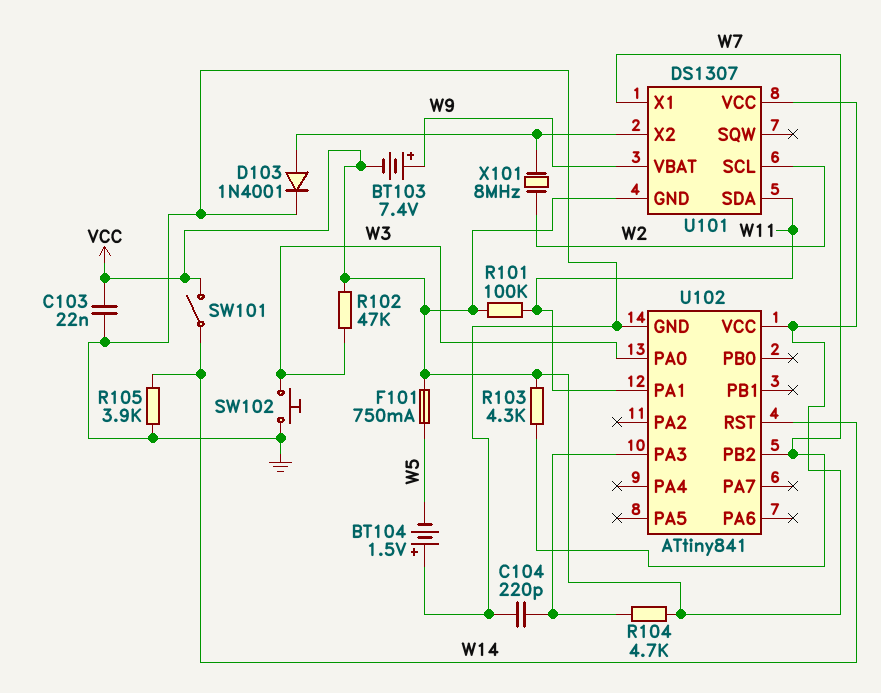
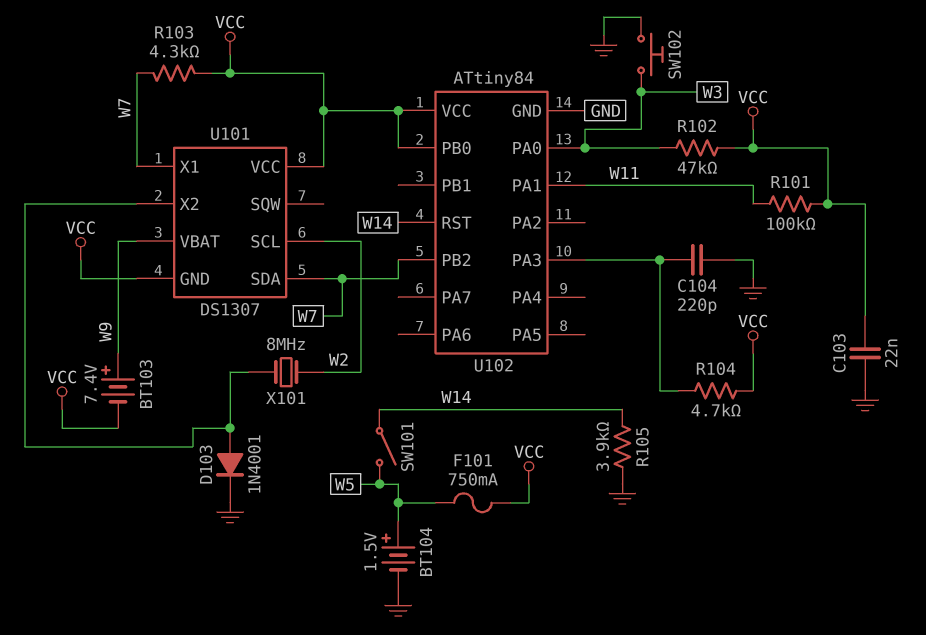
BT104: 1.5V (plus GND, minus W5) -> 1.5V (plus W5, minus GND)
SW101: switch (VCC, W14) -> switch (W5, W14)
U101 pin SDA: W11 -> W7
U102: ATtiny841 -> ATtiny84
U102 pin PB0: none -> VCC

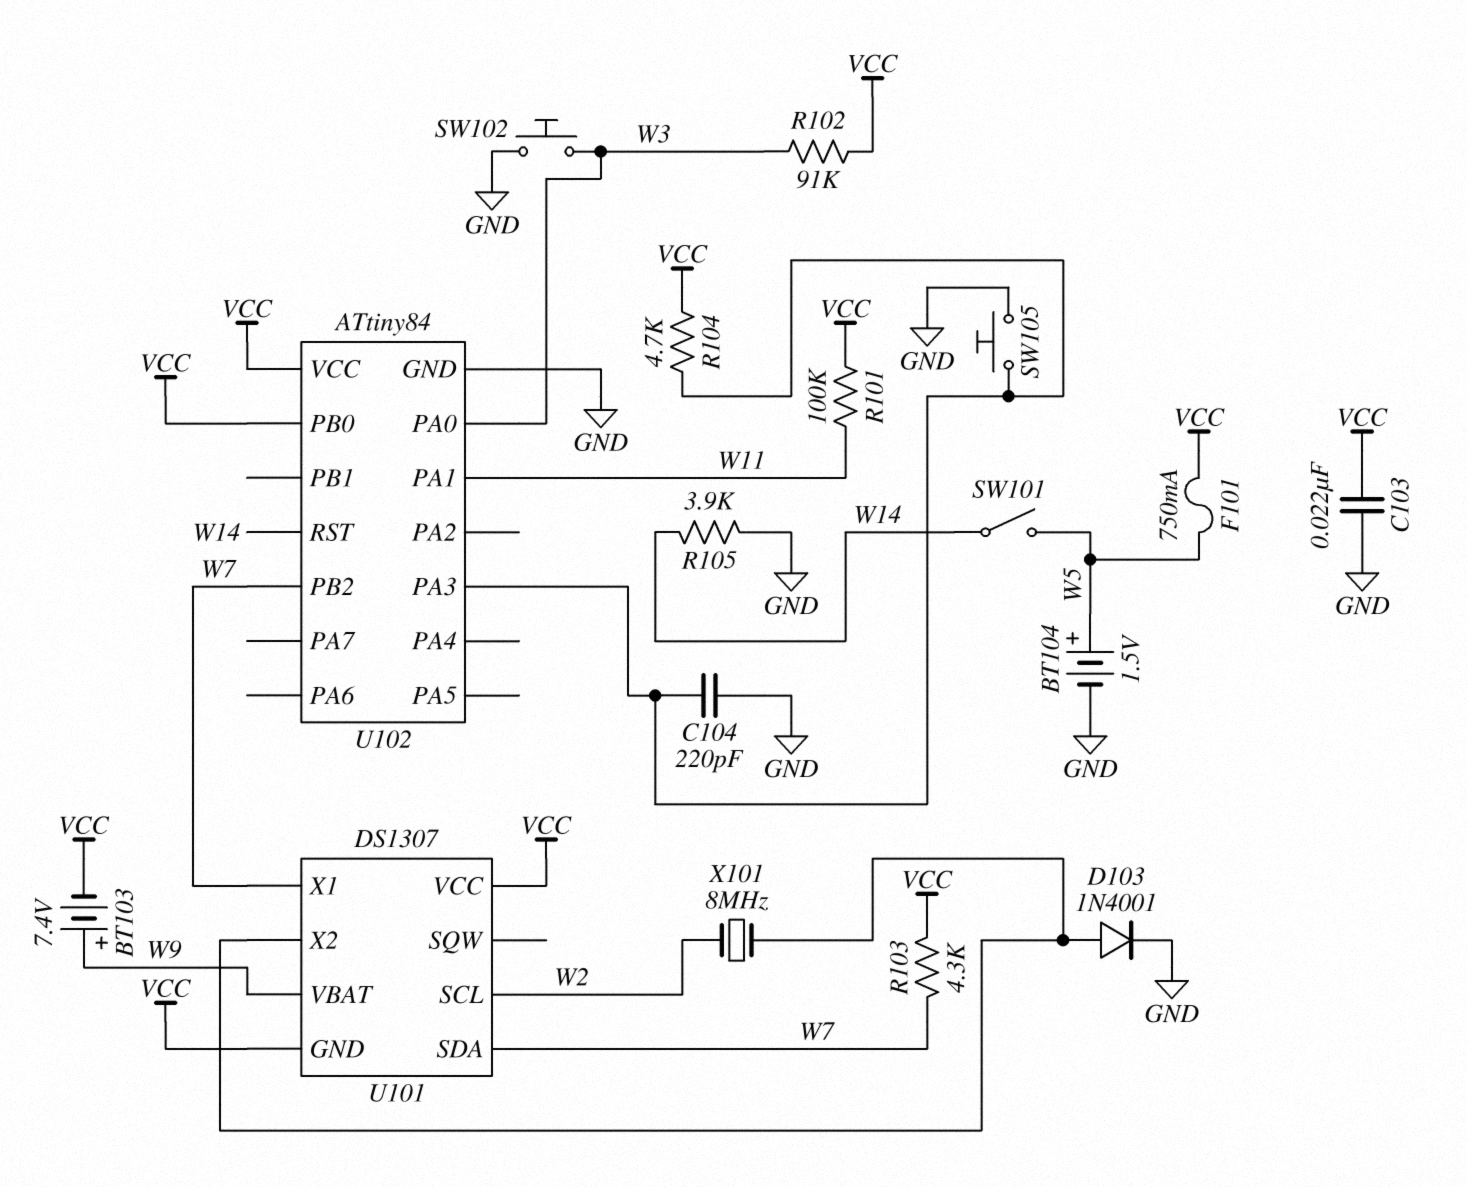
R102: 47k (VCC, W3) -> 91k (VCC, W3)
SW105: none -> button (GND, U102/PA3)

